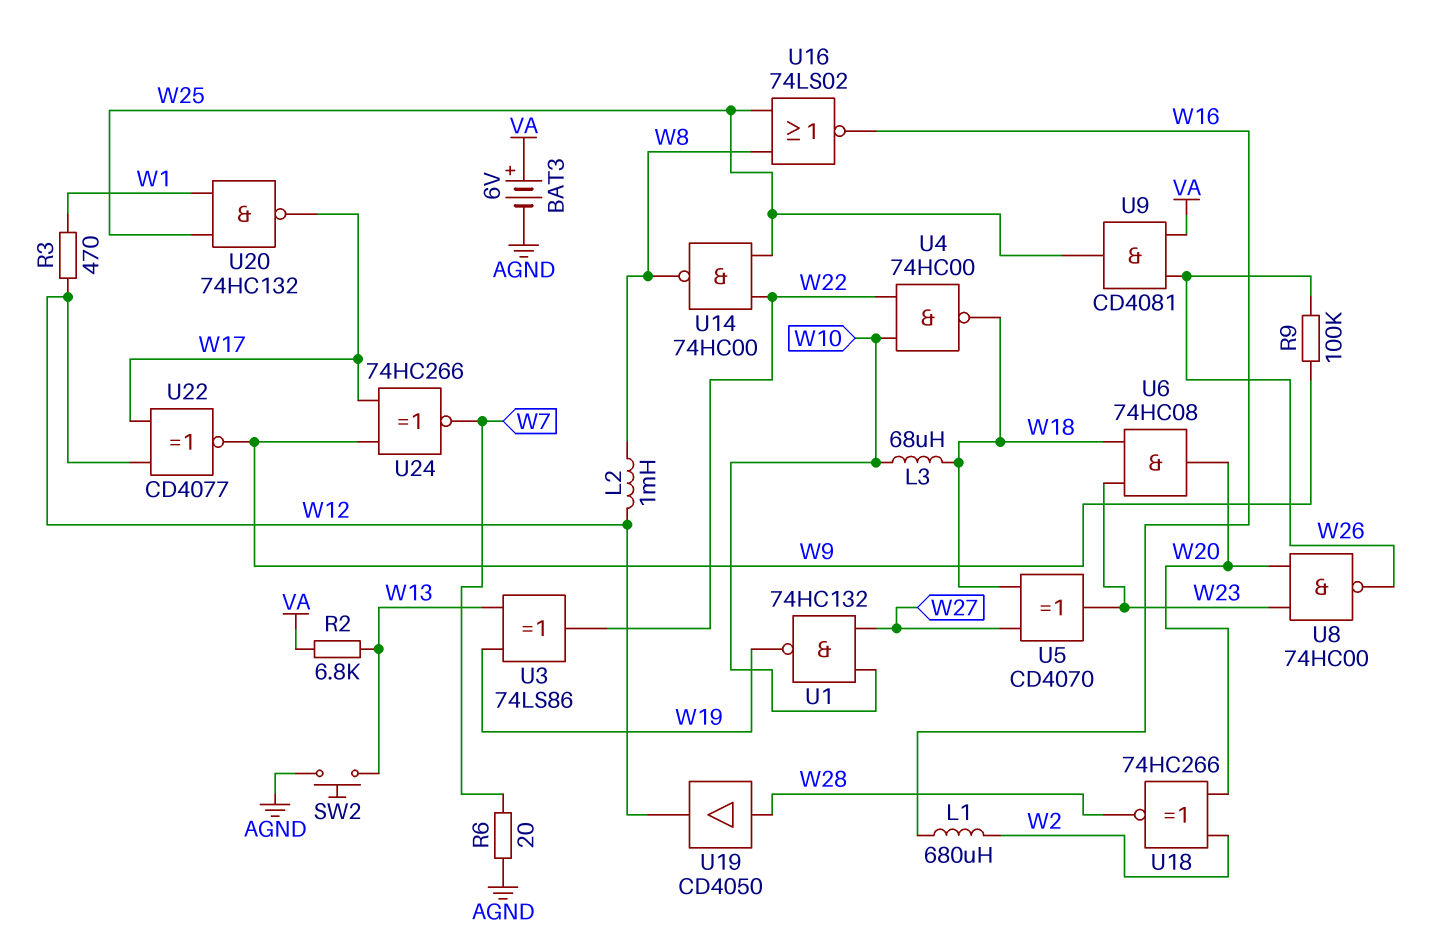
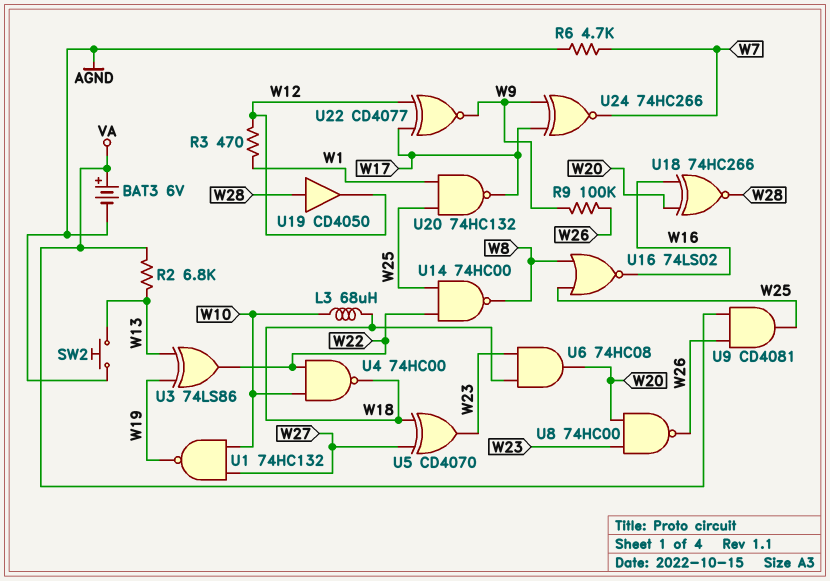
L1: 680uH (W2, W16) -> none
L2: 1mH (W8, W12) -> none
R6: 20 (AGND, W7) -> 4.7k (AGND, W7)
U18: XNOR 74HC266 (in W2, in W20, out W28) -> XNOR 74HC266 (in W16, in W20, out W28)

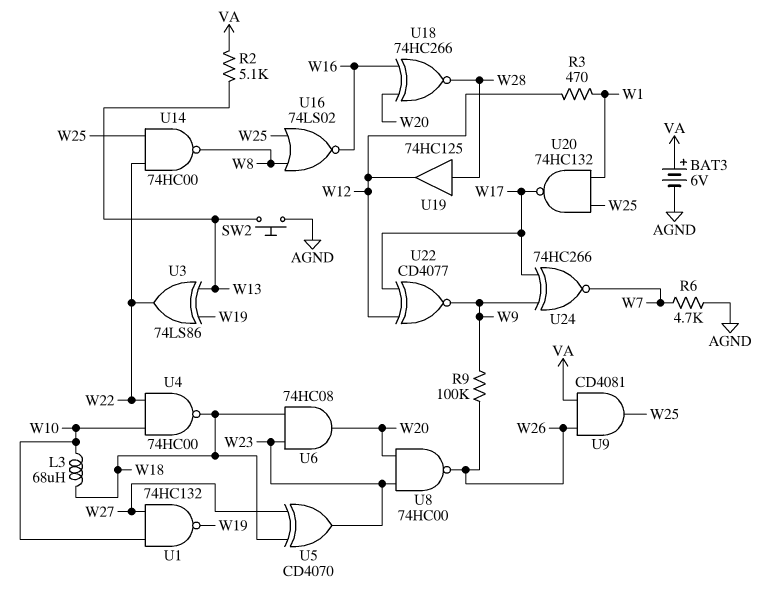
R2: 6.8k (VA, W13) -> 5.1k (VA, W13)
U19: buffer CD4050 (in W28, out W12) -> buffer 74HC125 (in W28, out W12)

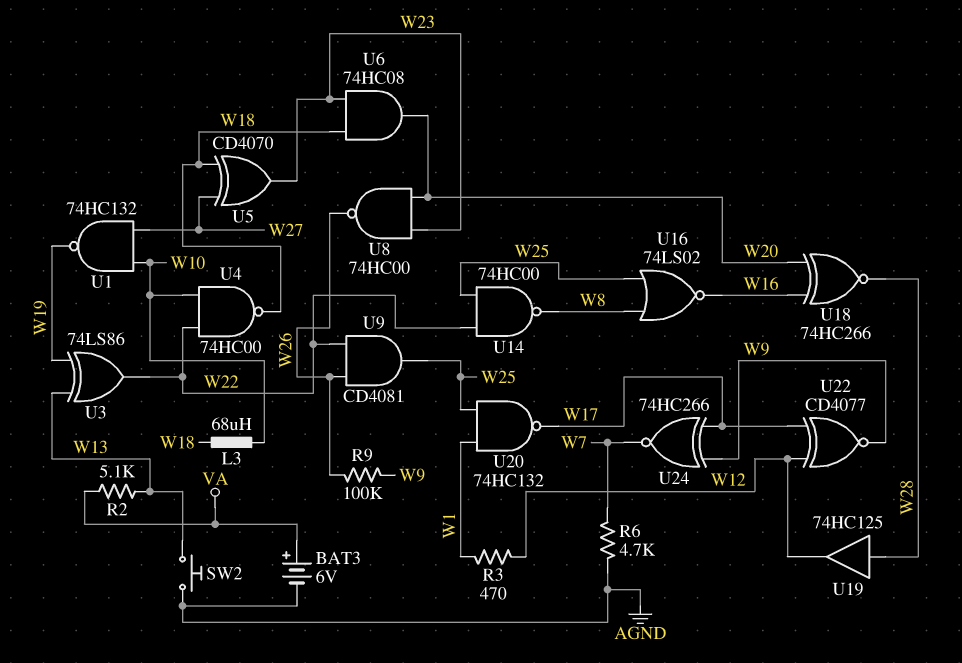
U9: AND CD4081 (in VA, in W26, out W25) -> AND CD4081 (in W22, in W26, out W25)

